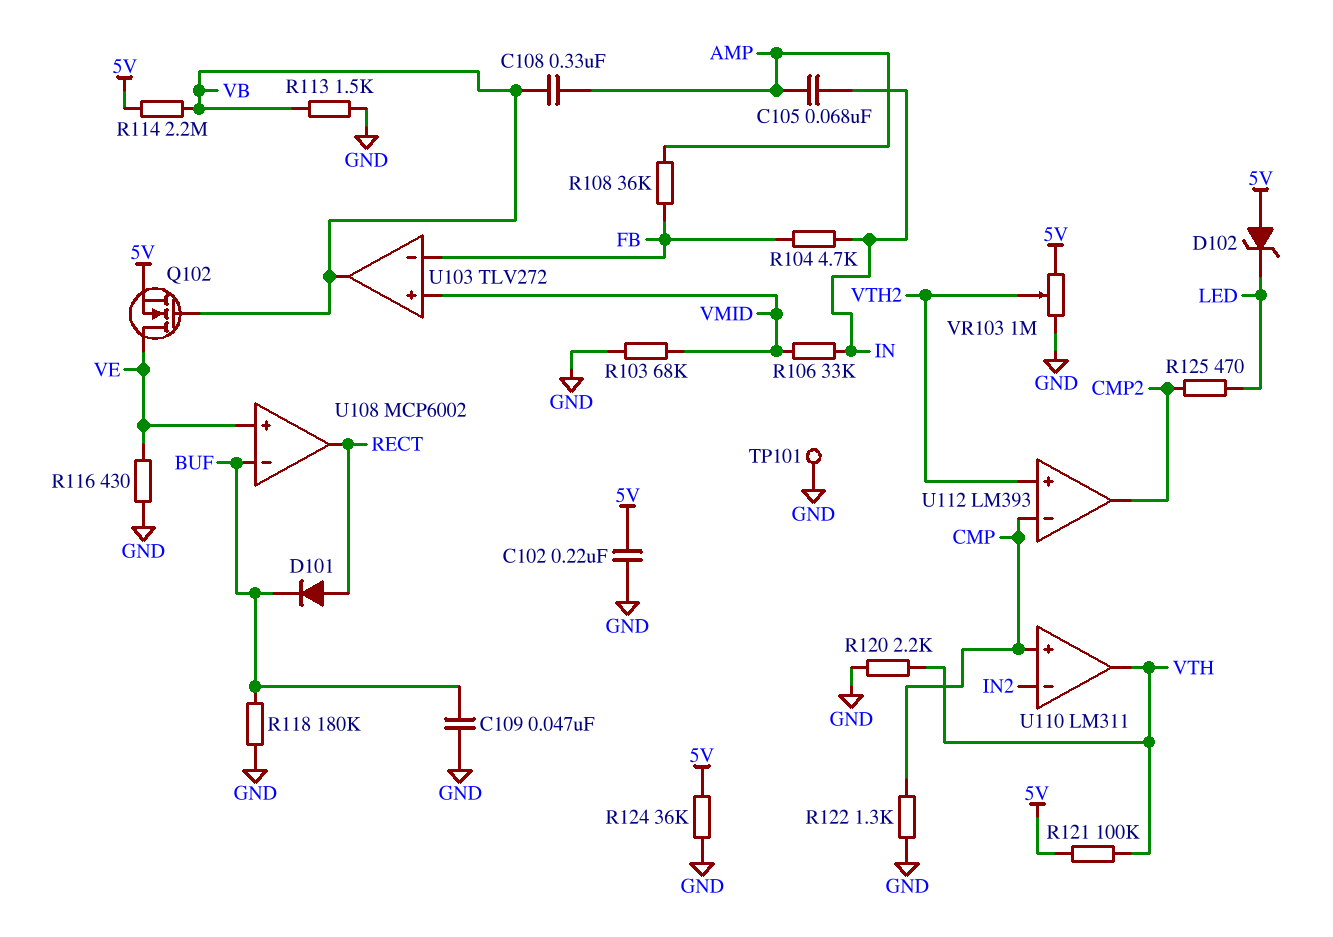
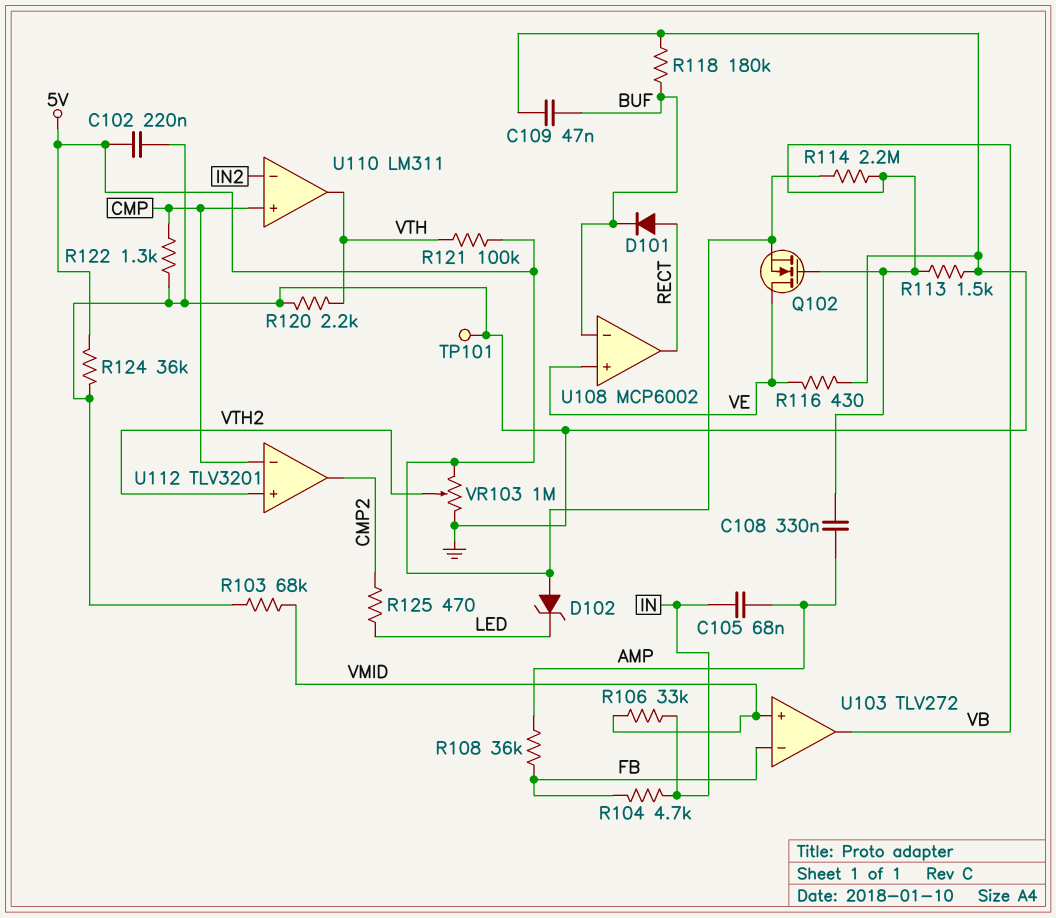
U112: LM393 -> TLV3201

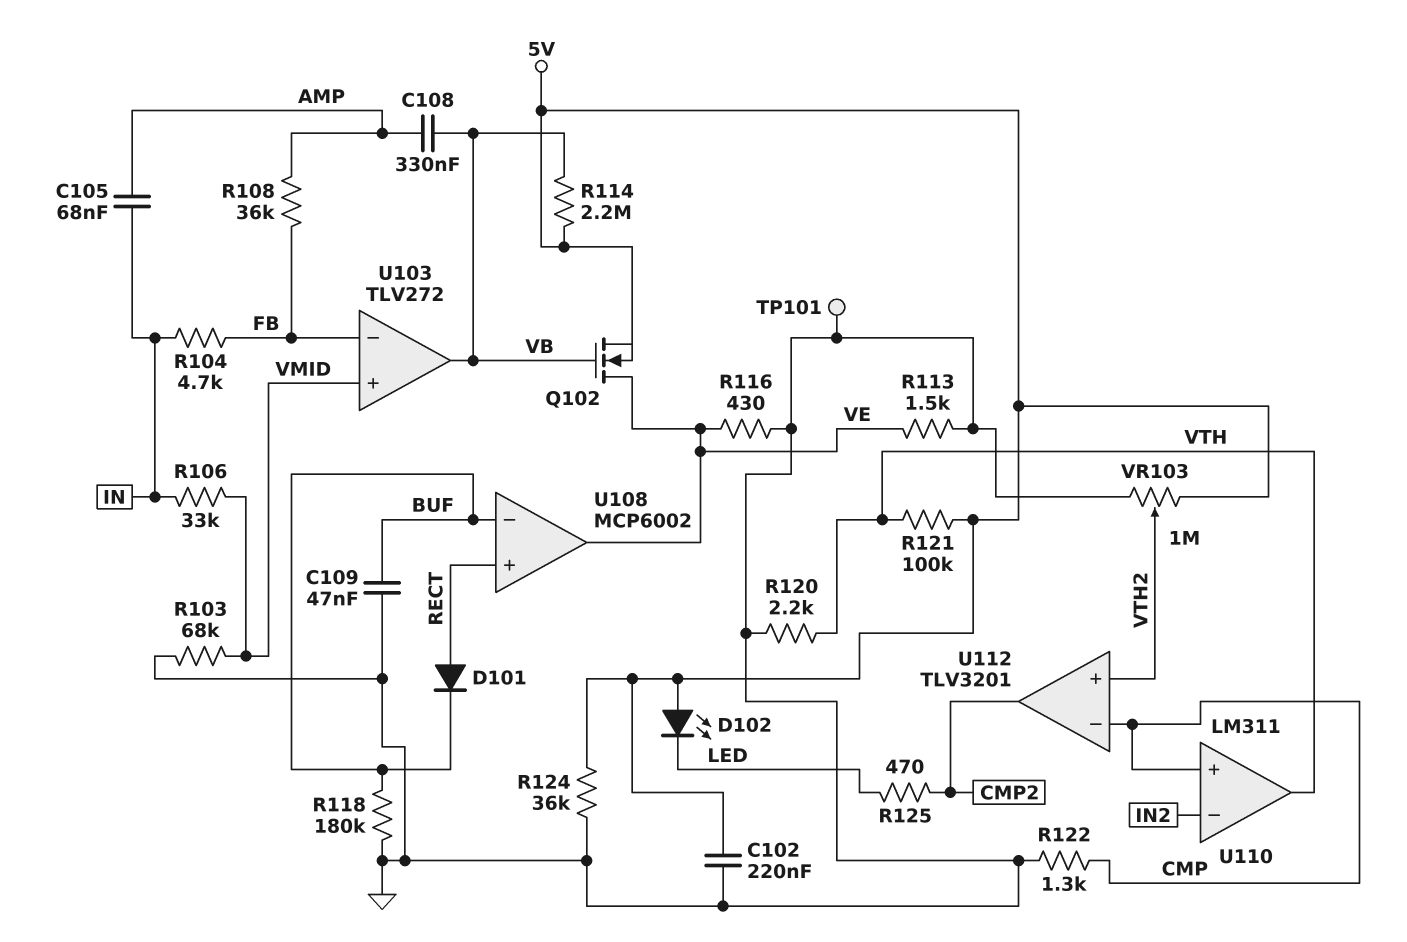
D102: zener (A 5V, K LED) -> LED (A 5V, K LED)
R113: 1.5k (GND, VB) -> 1.5k (GND, VE)
U108 pin in+: VE -> RECT
U108 pin out: RECT -> VE

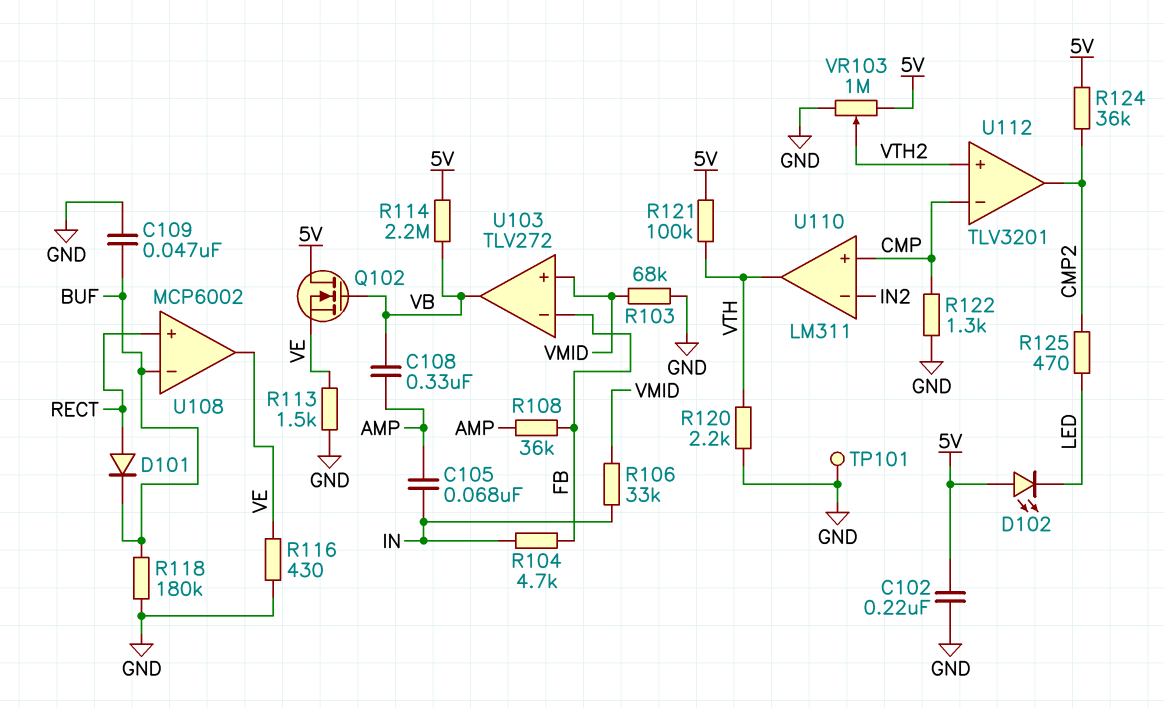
Q102: NMOS (G VB, D VE, S 5V) -> NMOS (G VB, D 5V, S VE)
R124: 36k (5V, GND) -> 36k (5V, CMP2)

